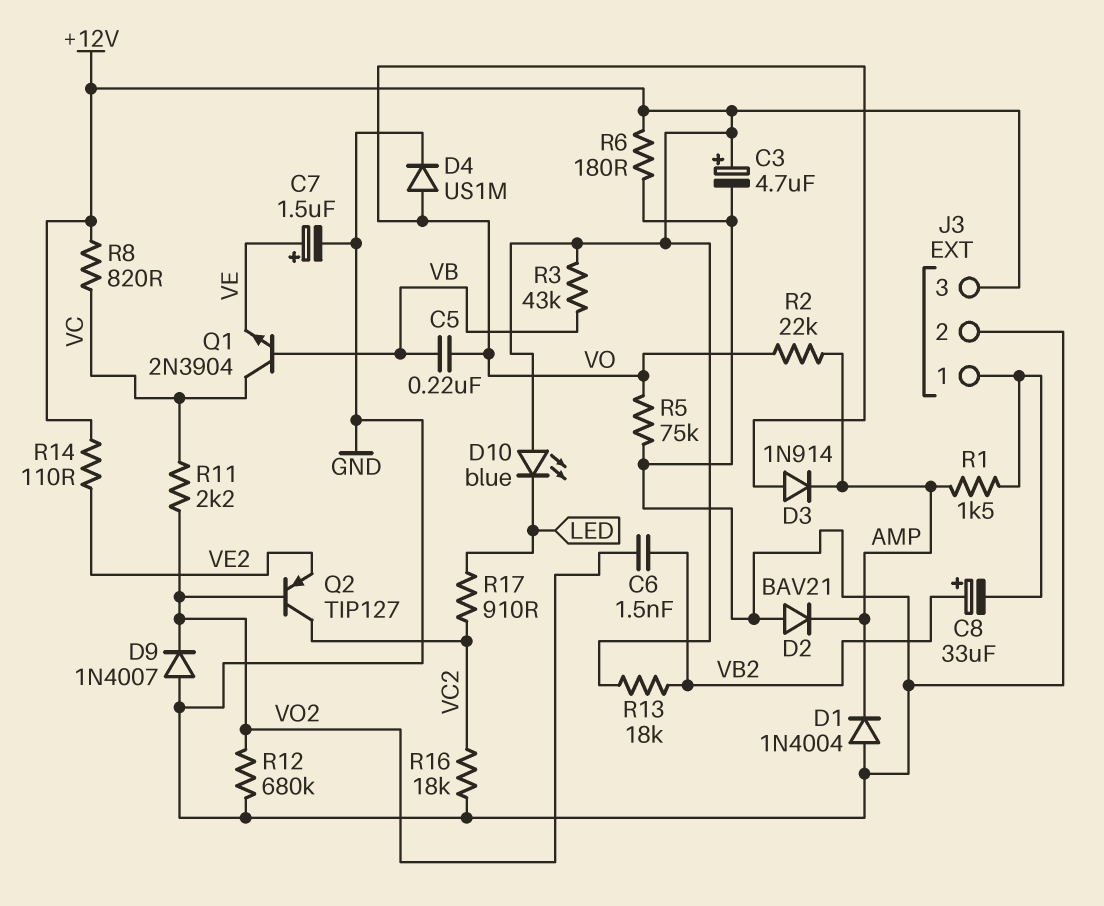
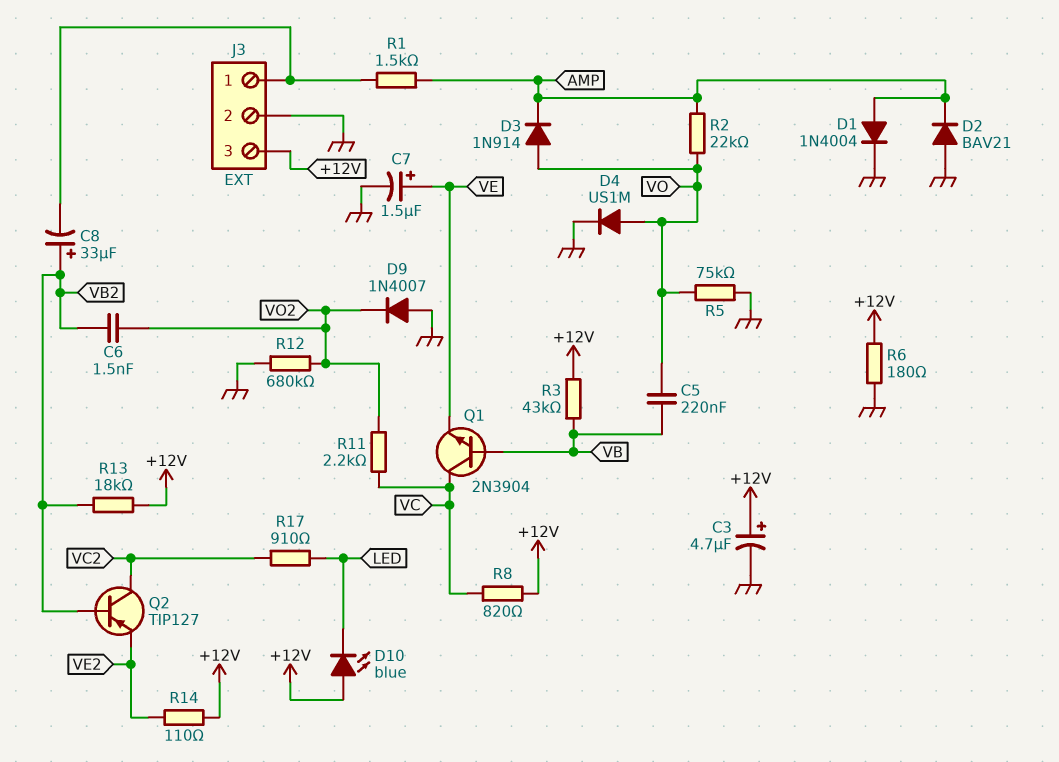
D1: diode 1N4004 (A GND, K AMP) -> diode 1N4004 (A AMP, K GND)
Q2: PNP TIP127 (B VO2, C VC2, E VE2) -> PNP TIP127 (B VB2, C VC2, E VE2)
R16: 18k (GND, VC2) -> none

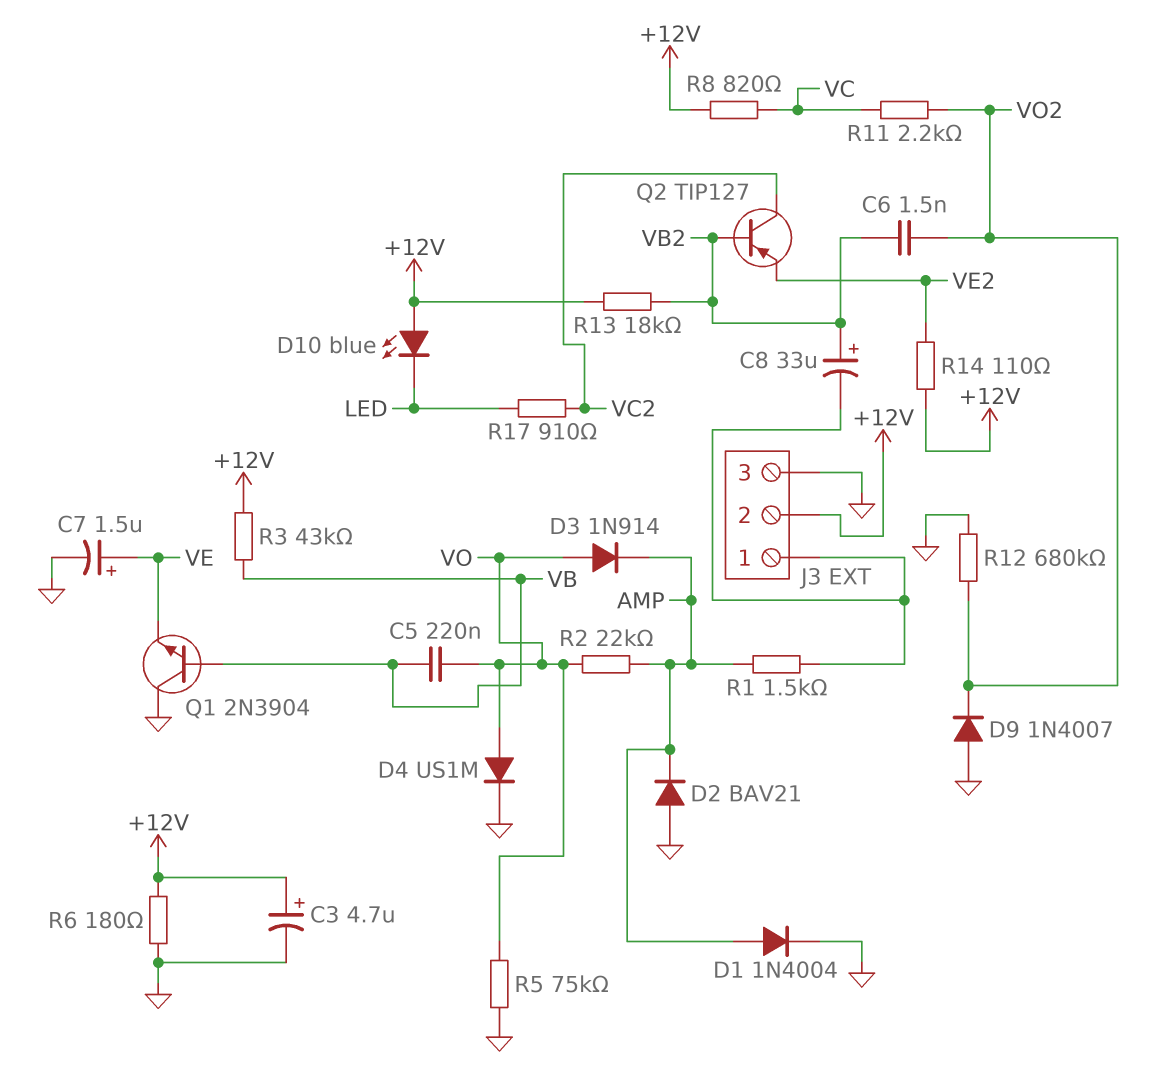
J3 pin 2: GND -> +12V
J3 pin 3: +12V -> GND
Q1: NPN 2N3904 (B VB, C VC, E VE) -> NPN 2N3904 (B VB, C GND, E VE)

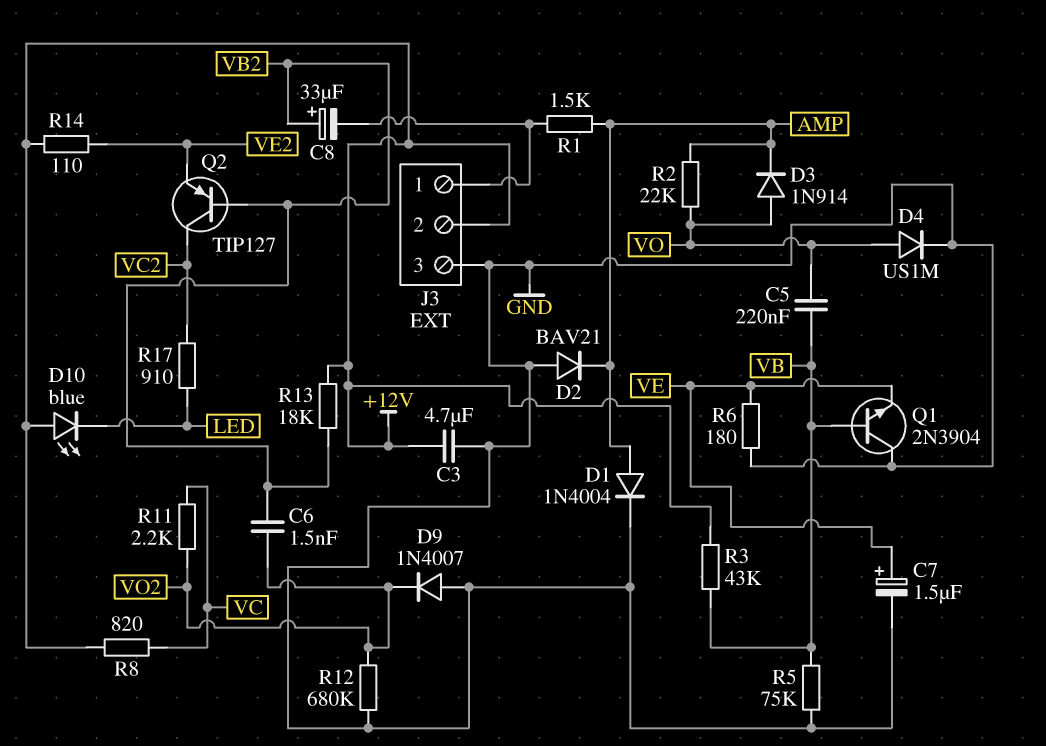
C3: 4.7uF (plus +12V, minus GND) -> 4.7uF (+12V, GND)
R5: 75k (GND, VO) -> 75k (GND, VB)
R6: 180 (+12V, GND) -> 180 (GND, VE)

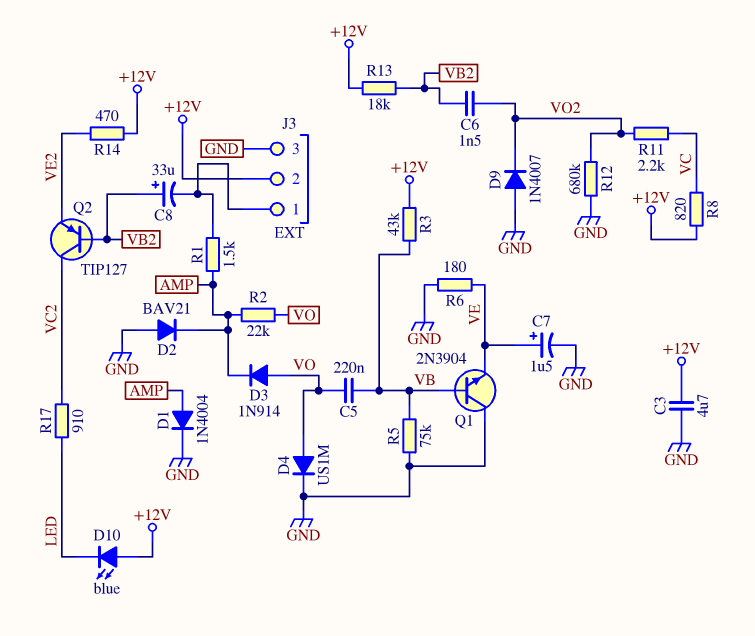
R14: 110 (+12V, VE2) -> 470 (+12V, VE2)

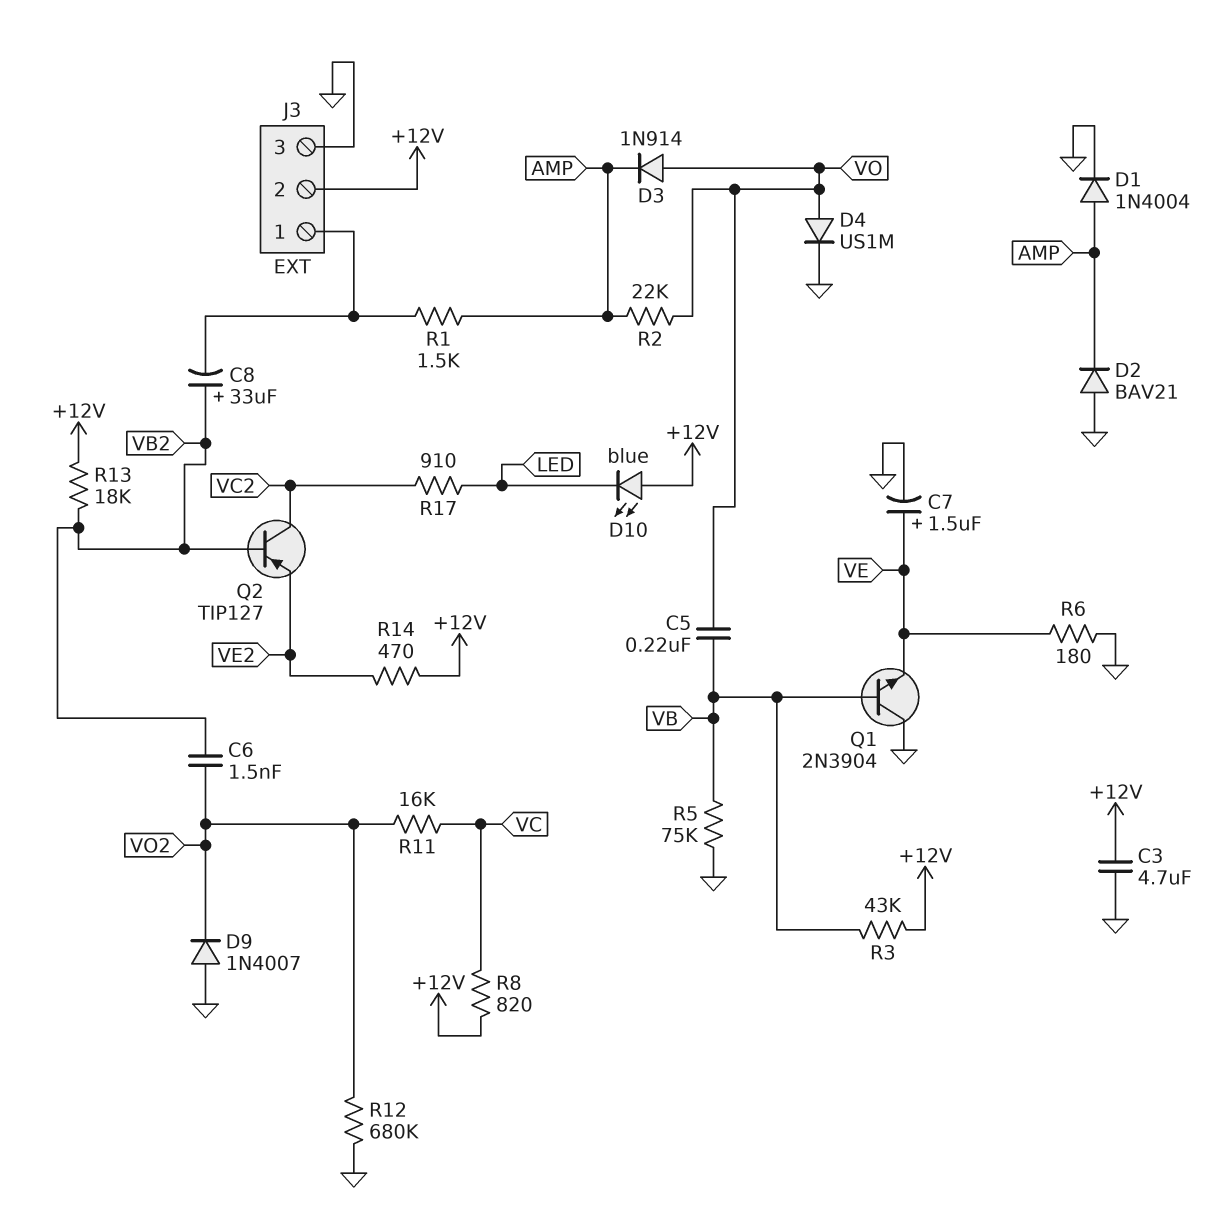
R11: 2.2k (VC, VO2) -> 16k (VC, VO2)

